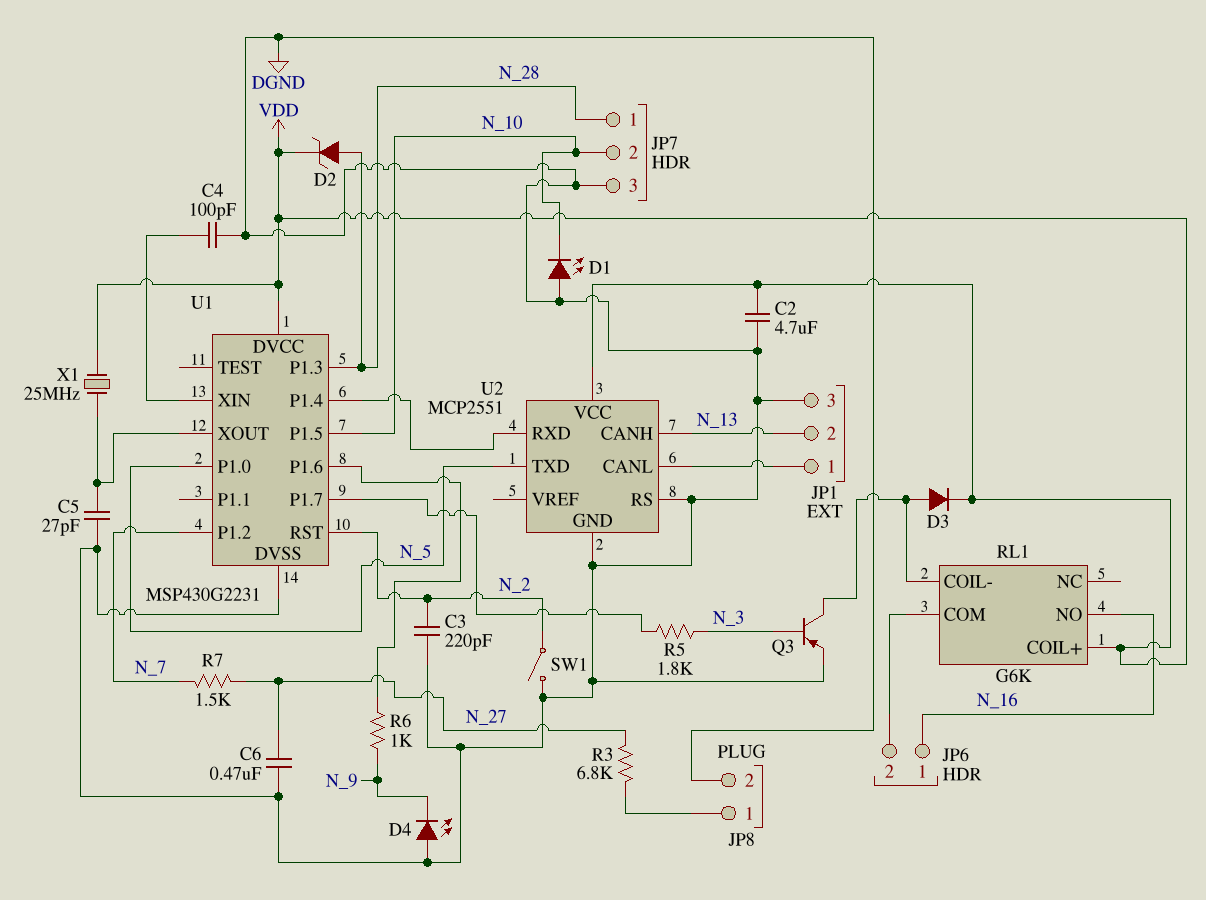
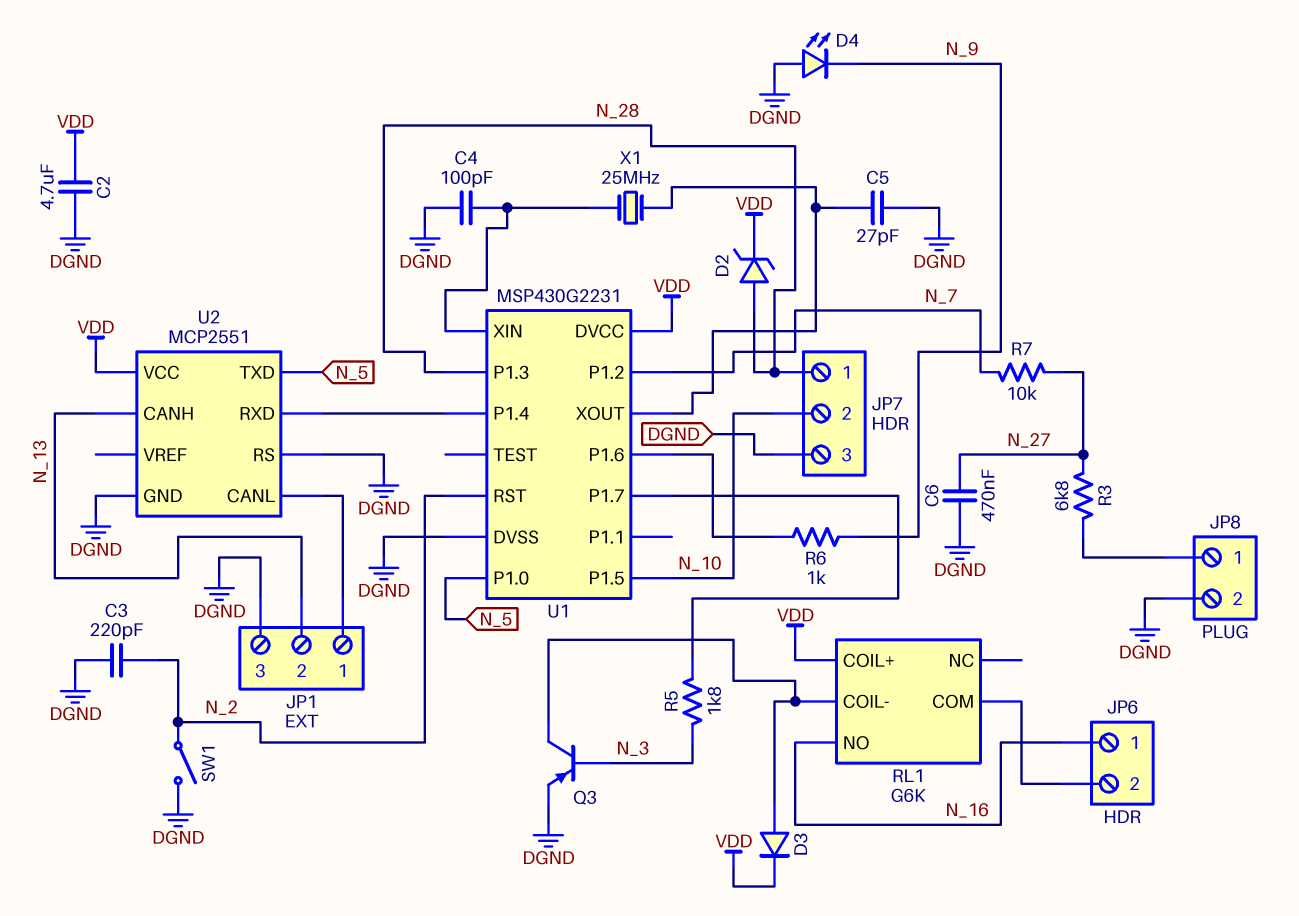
D1: LED (A DGND, K N_10) -> none
R7: 1.5k (N_7, N_27) -> 10k (N_7, N_27)
X1: 25MHz (U1/XOUT, VDD) -> 25MHz (U1/XIN, U1/XOUT)

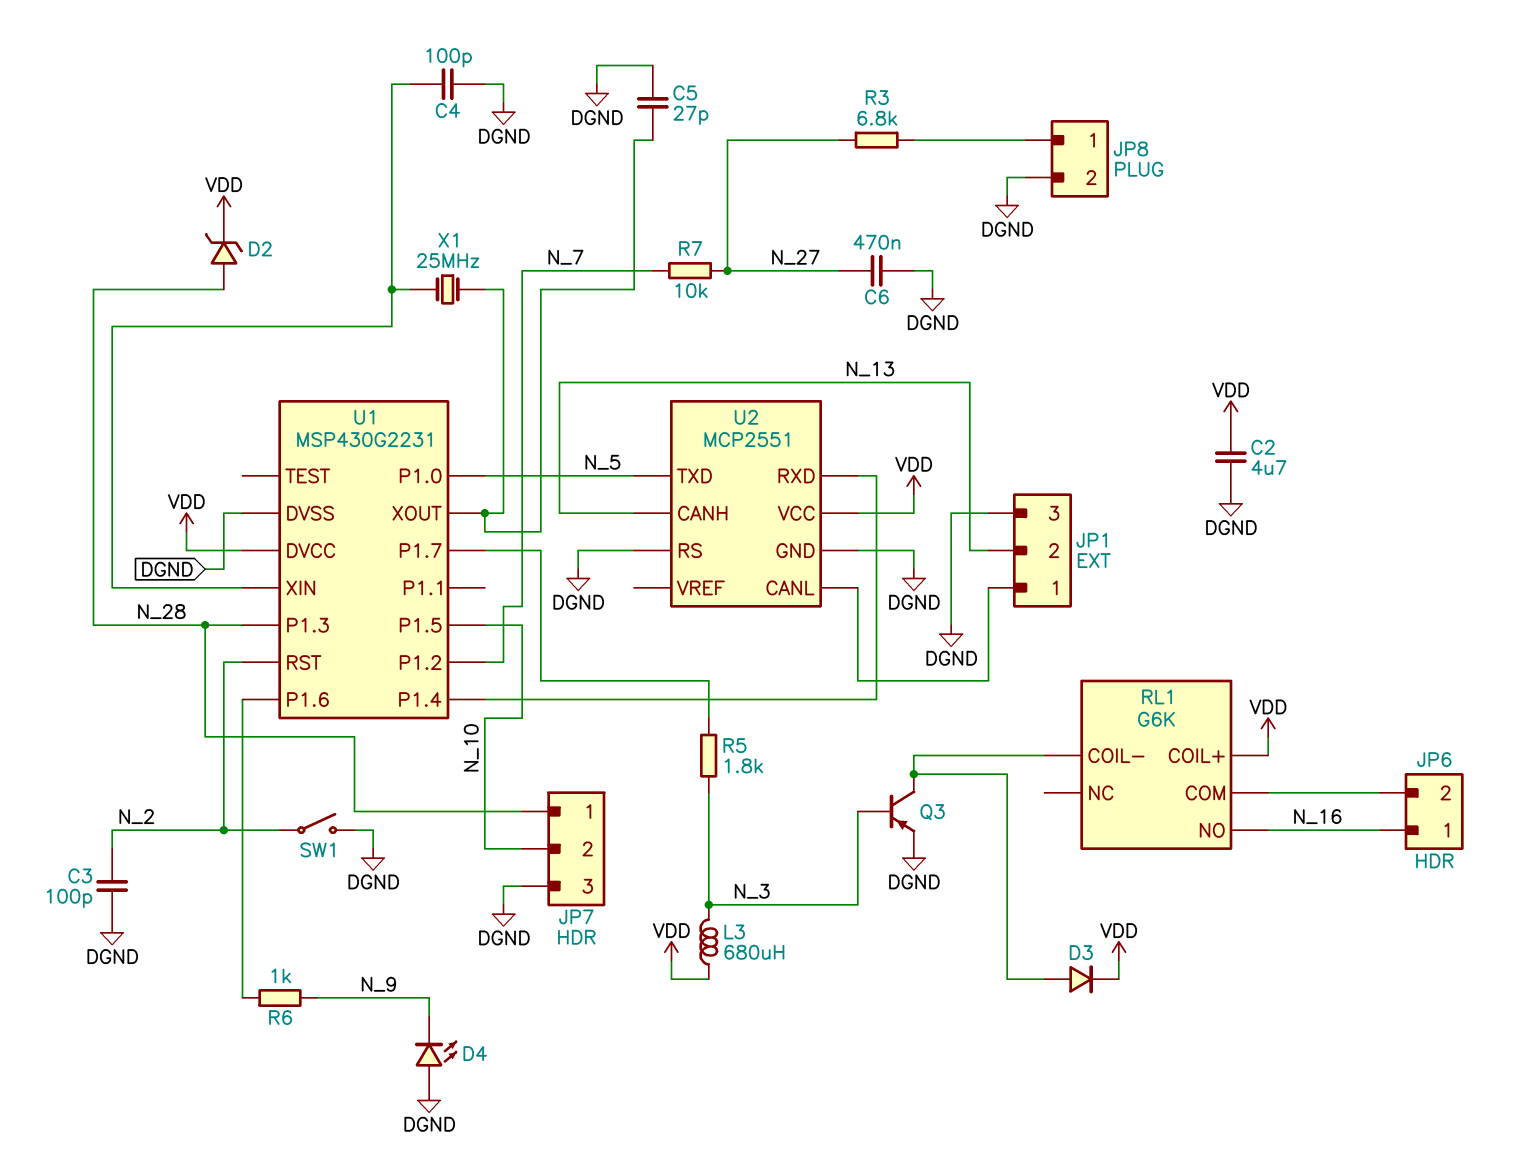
C3: 220pF (DGND, N_2) -> 100pF (DGND, N_2)
L3: none -> 680uH (N_3, VDD)

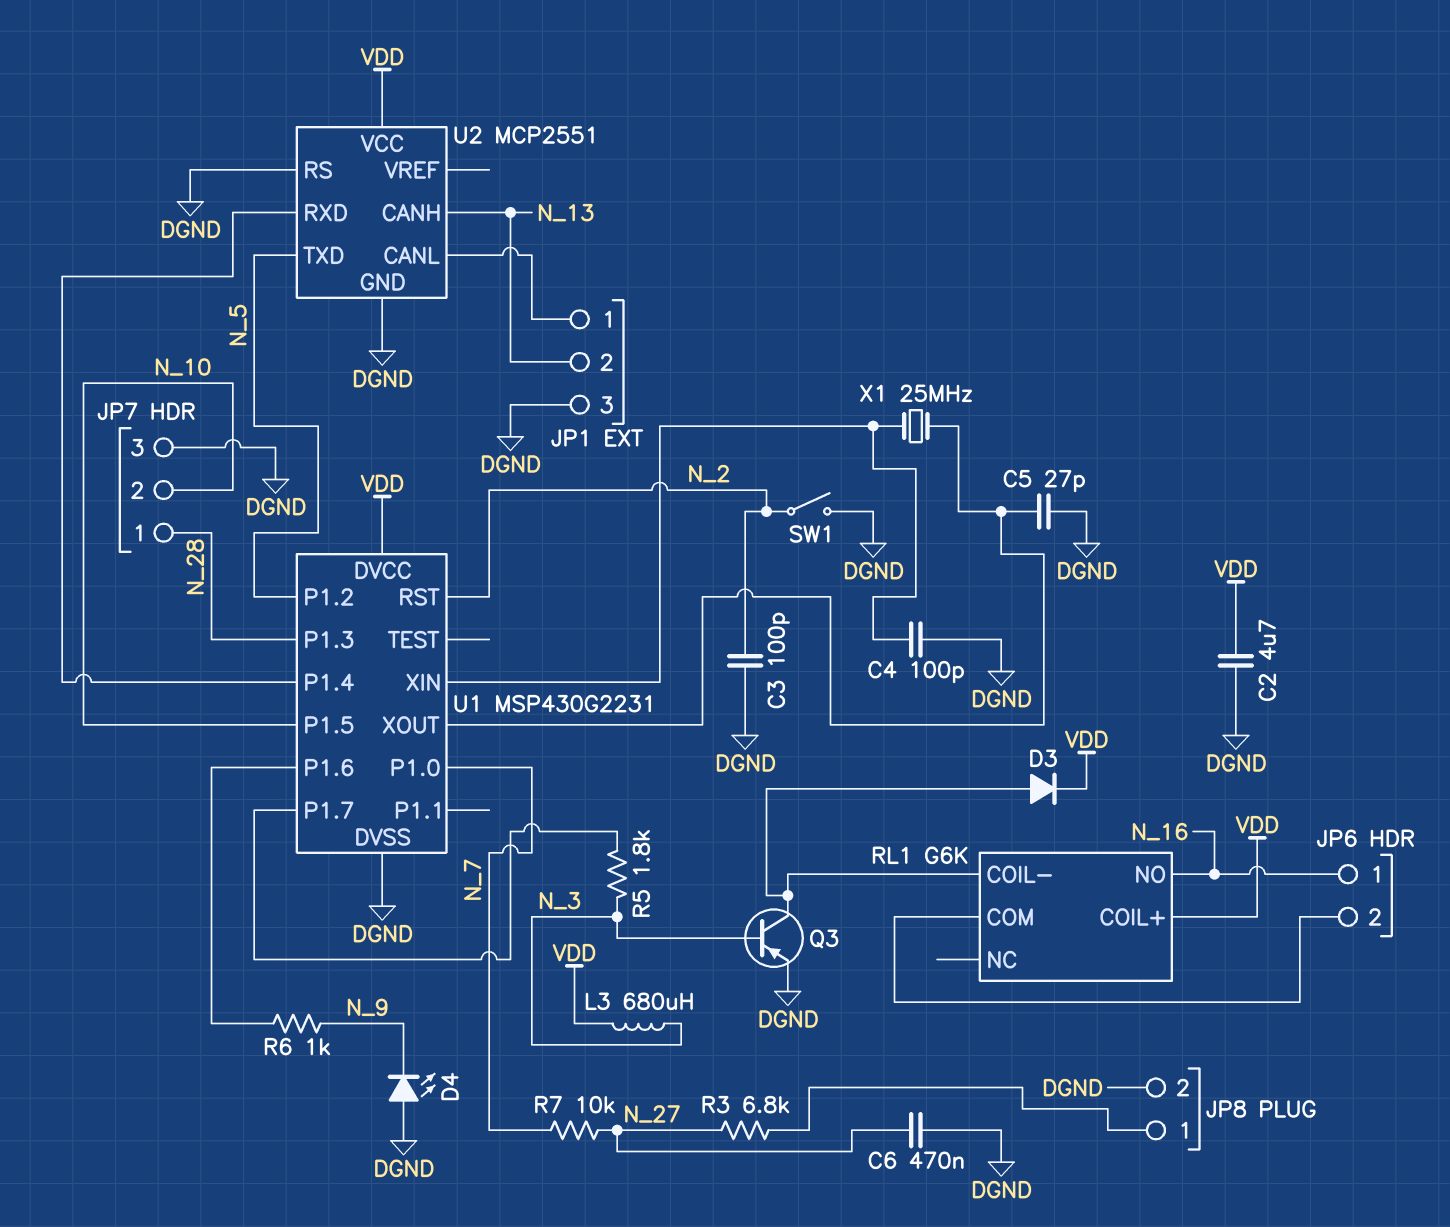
D2: zener (A N_28, K VDD) -> none
U1 pin P1.0: N_5 -> N_7
U1 pin P1.2: N_7 -> N_5

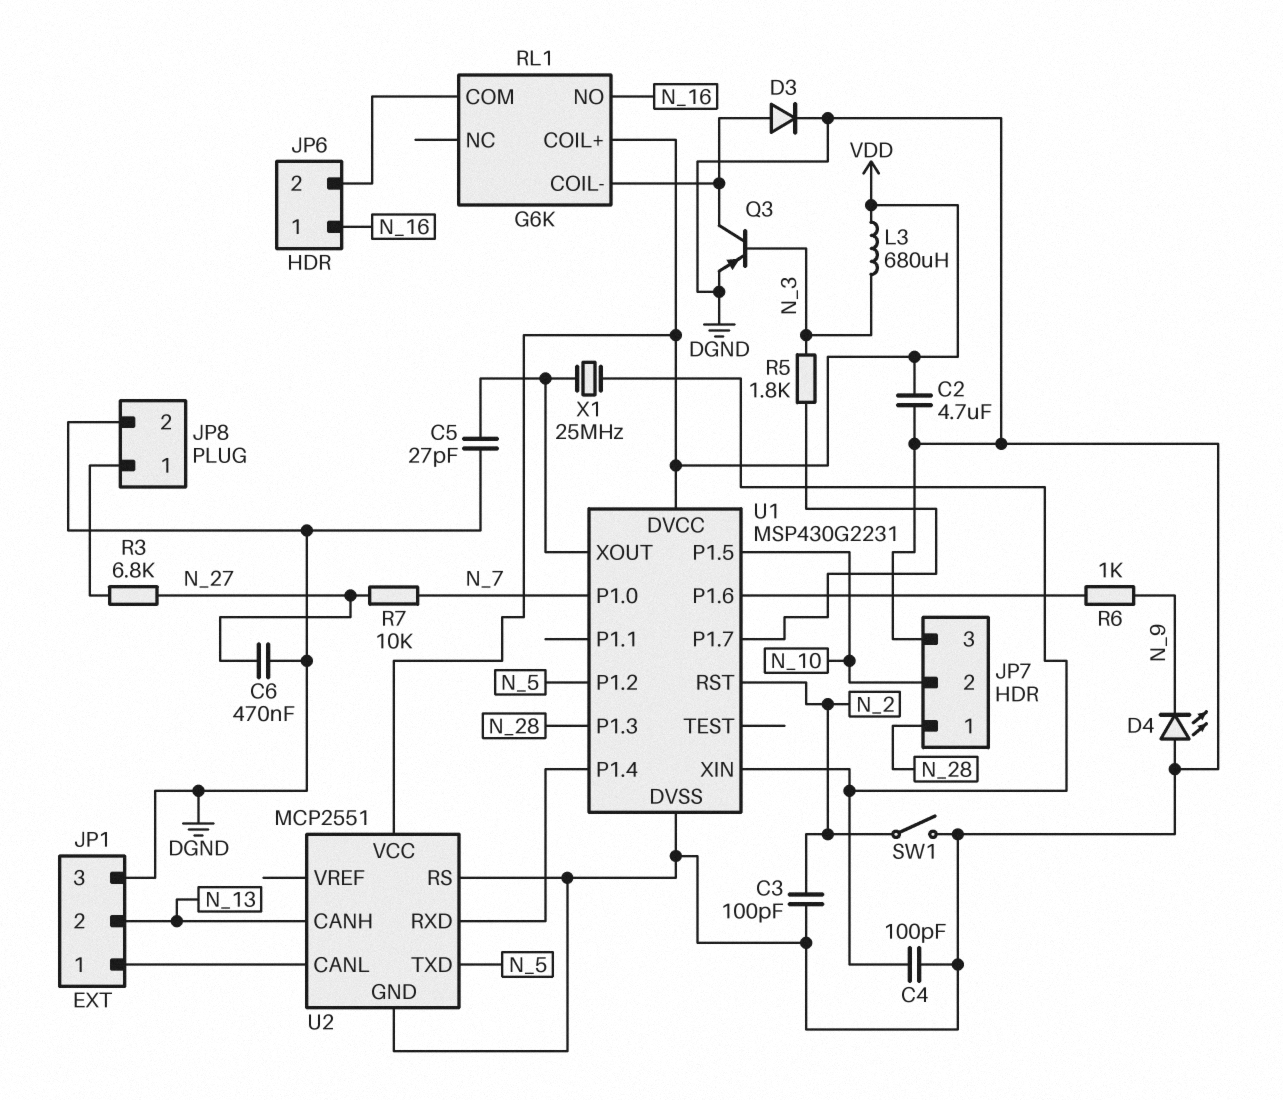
D3: diode (A RL1/COIL-, K VDD) -> diode (A RL1/COIL-, K DGND)

